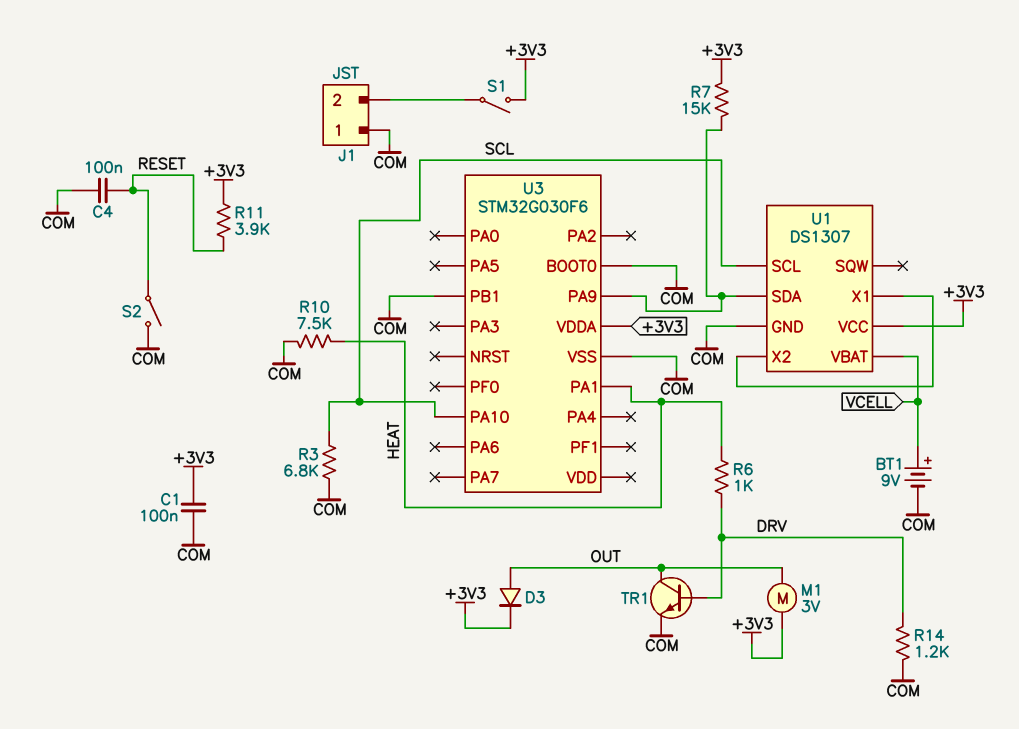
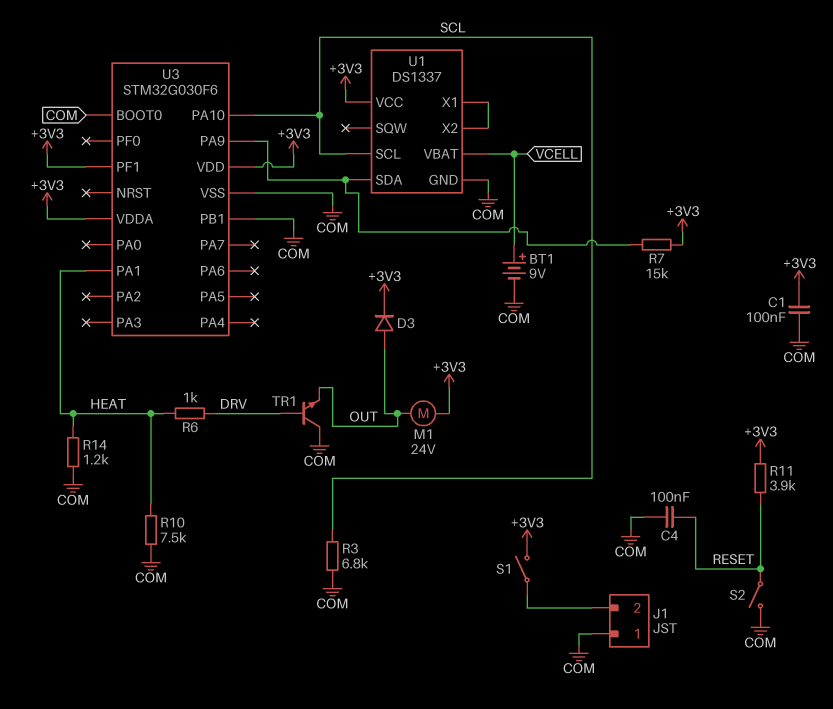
M1: motor 3V (+3V3, OUT) -> motor 24V (+3V3, OUT)
R14: 1.2k (COM, DRV) -> 1.2k (COM, HEAT)
TR1: NPN (B DRV, C OUT, E COM) -> NPN (B DRV, C COM, E OUT)
U1: DS1307 -> DS1337
U3 pin PF1: none -> +3V3
U3 pin VDD: none -> +3V3

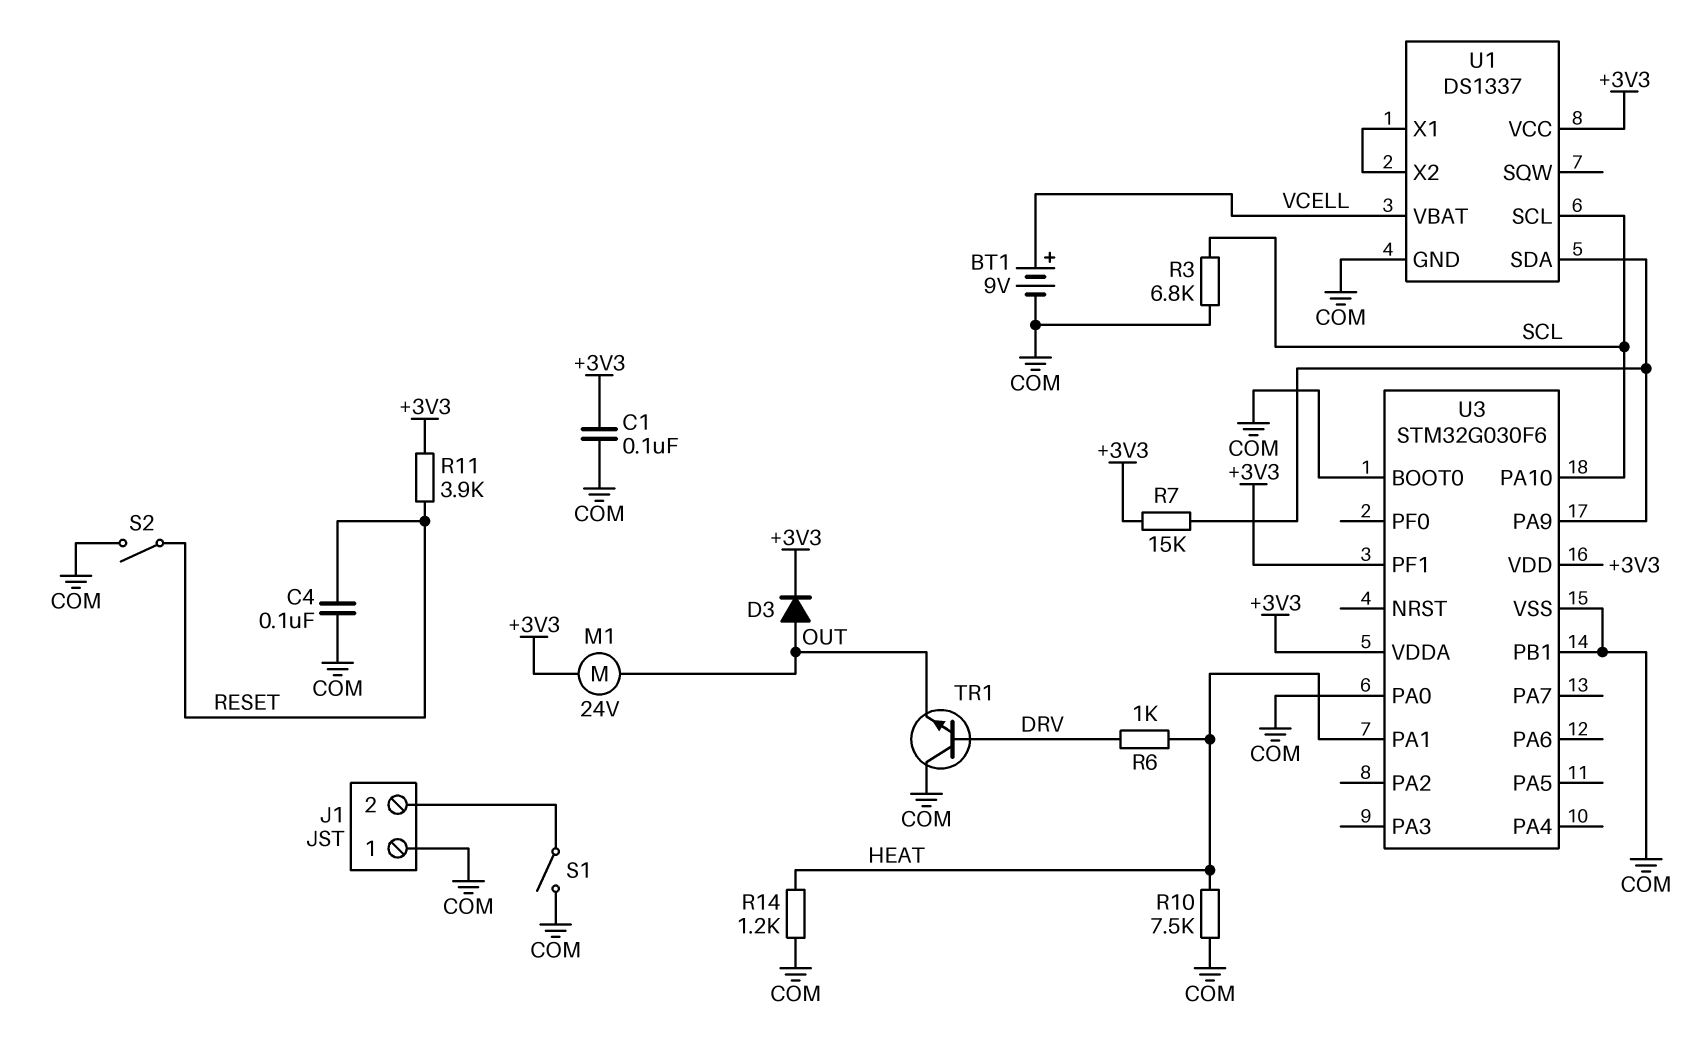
S1: switch (+3V3, J1/2) -> switch (COM, J1/2)
U3 pin PA0: none -> COM

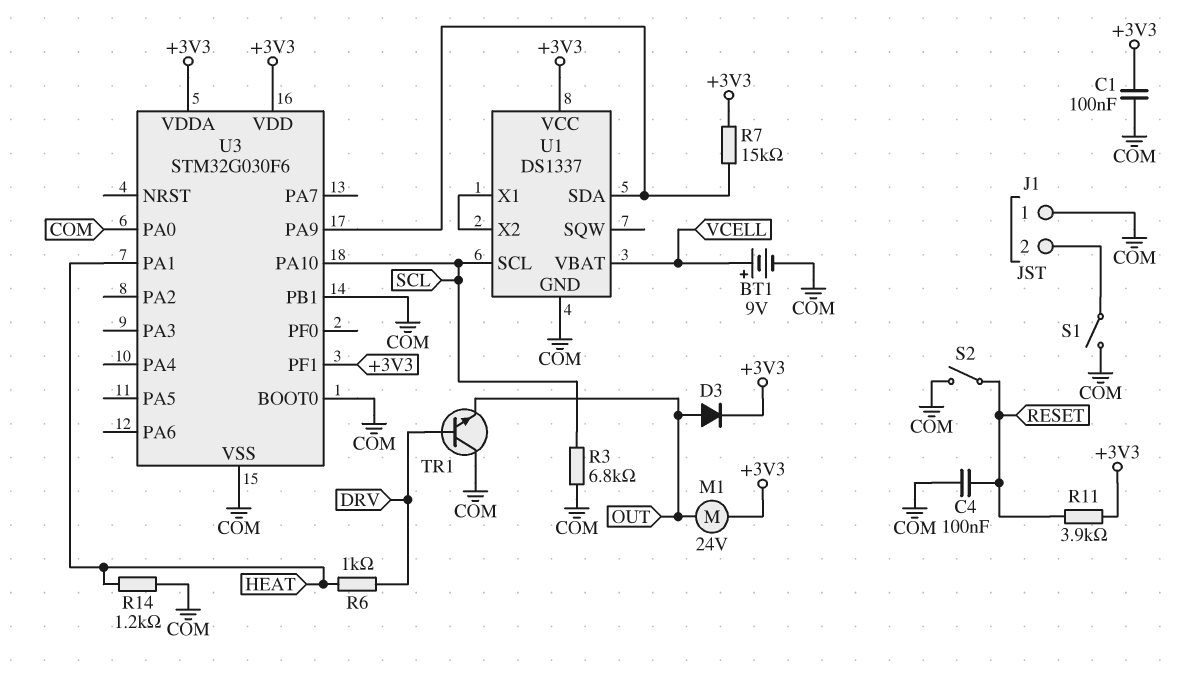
R10: 7.5k (COM, HEAT) -> none

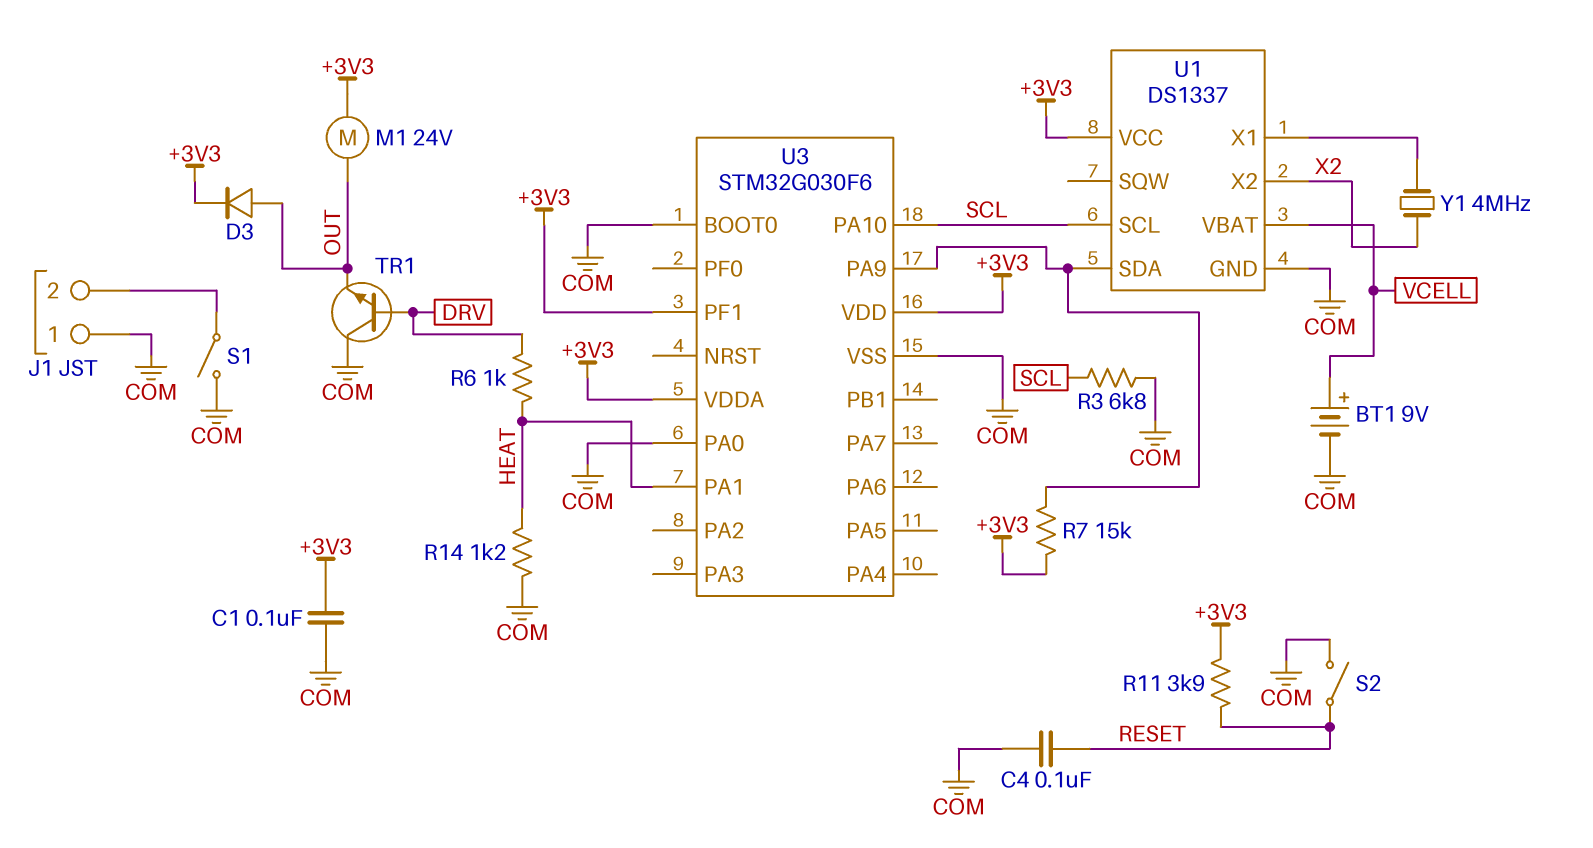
U1 pin X2: U1/X1 -> X2
U3 pin PB1: COM -> none
Y1: none -> 4MHz (U1/X1, X2)

